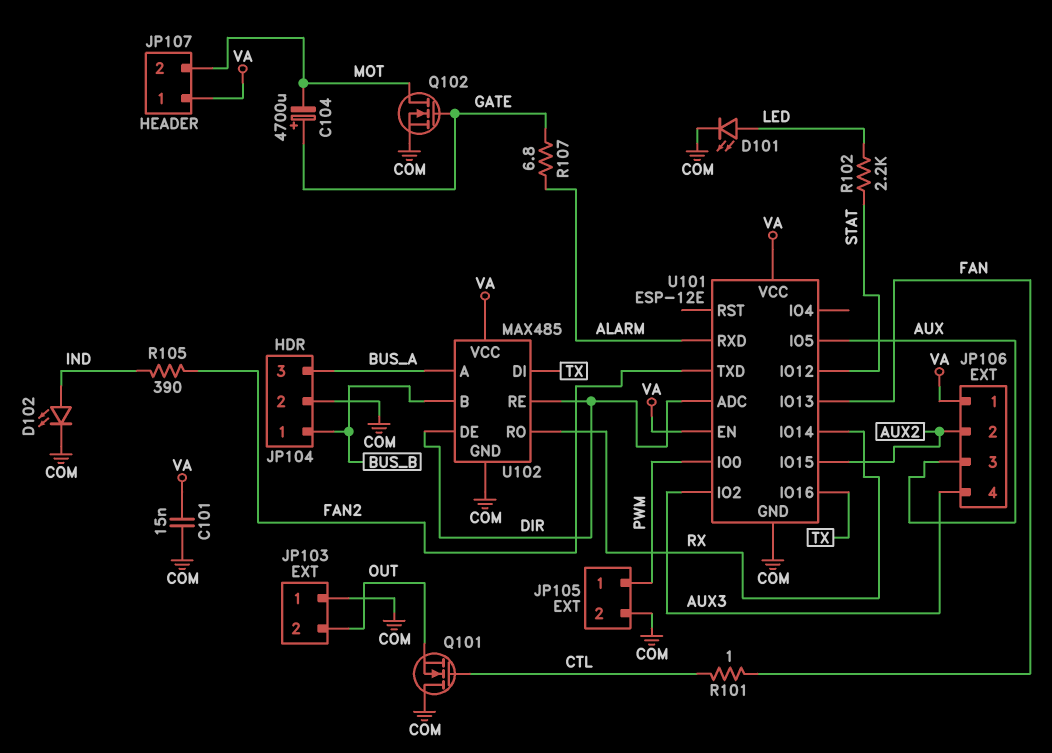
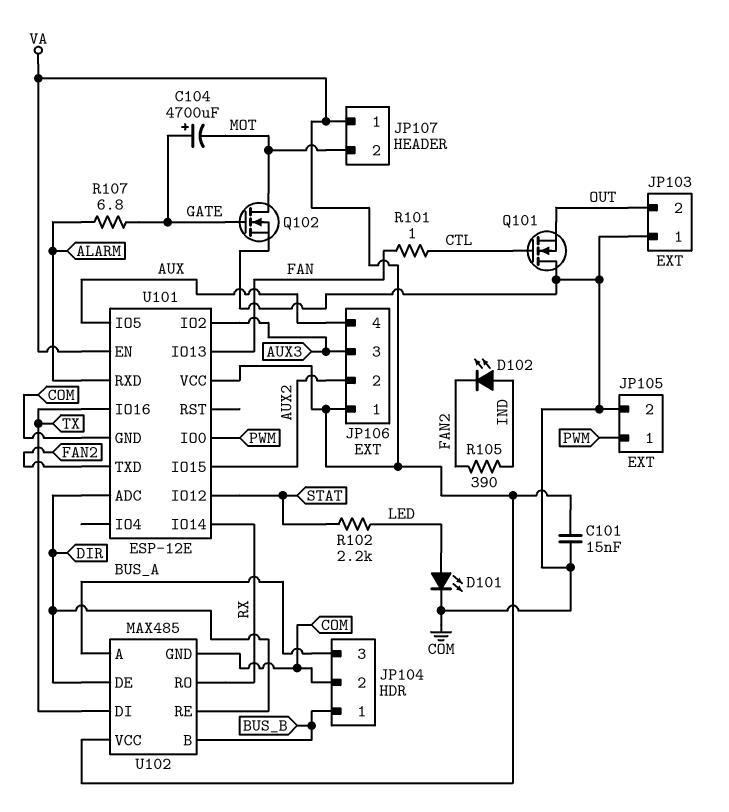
D102: LED (A IND, K COM) -> LED (A IND, K FAN2)
JP106 pin 3: AUX -> AUX3
JP106 pin 4: AUX3 -> AUX

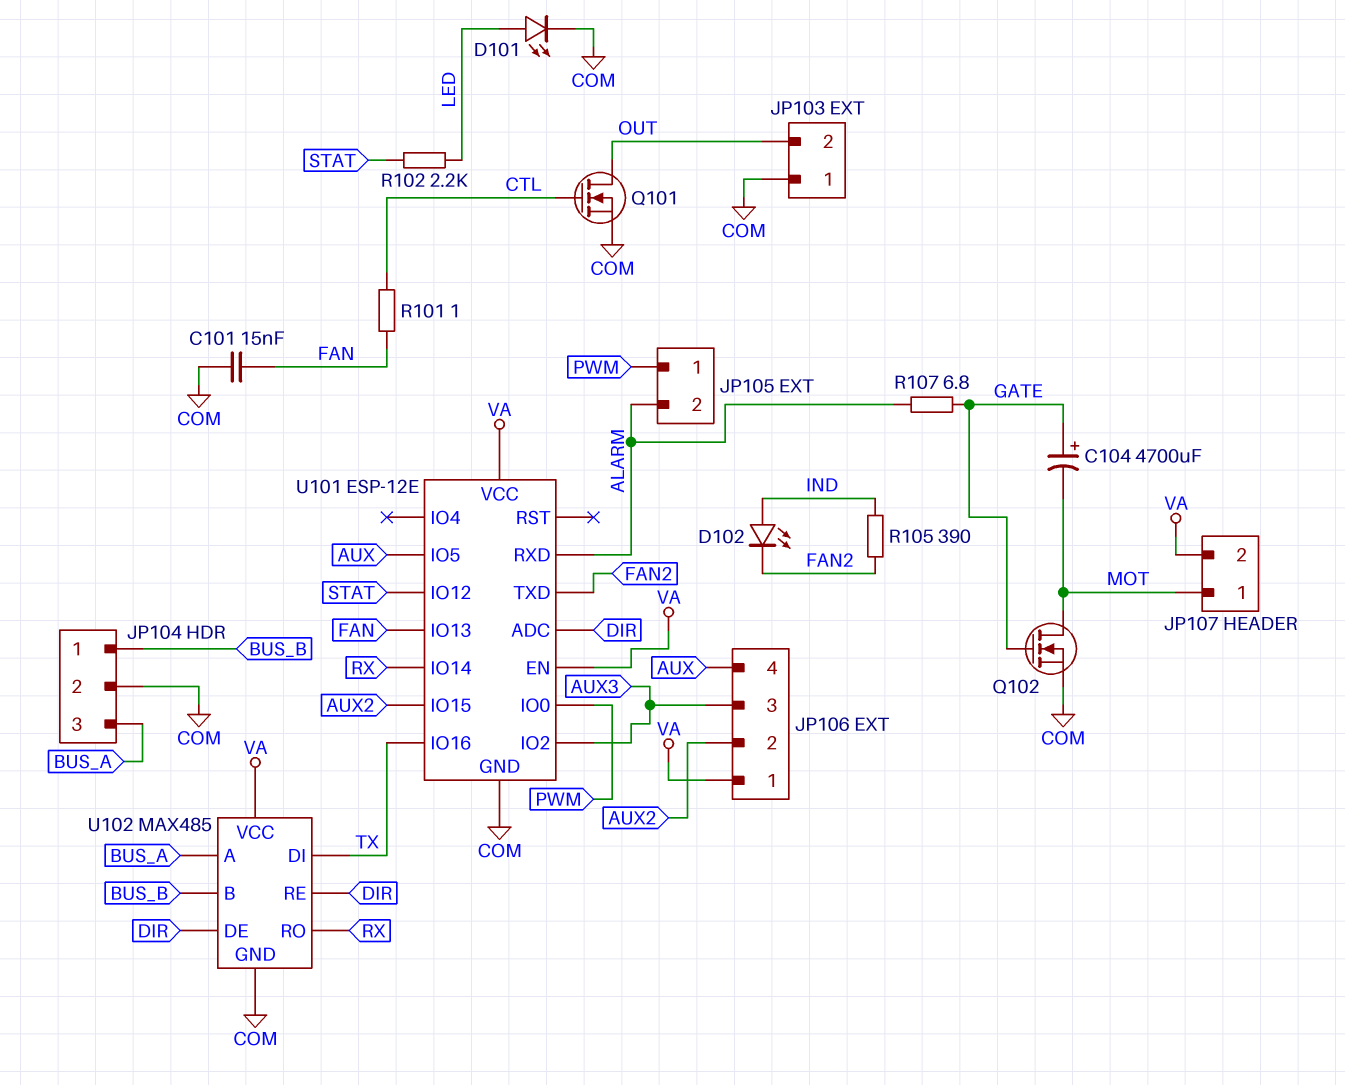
C101: 15nF (COM, VA) -> 15nF (COM, FAN)
JP105 pin 2: COM -> ALARM
JP107 pin 1: VA -> MOT
JP107 pin 2: MOT -> VA
Q101: NMOS (G CTL, D COM, S OUT) -> NMOS (G CTL, D OUT, S COM)

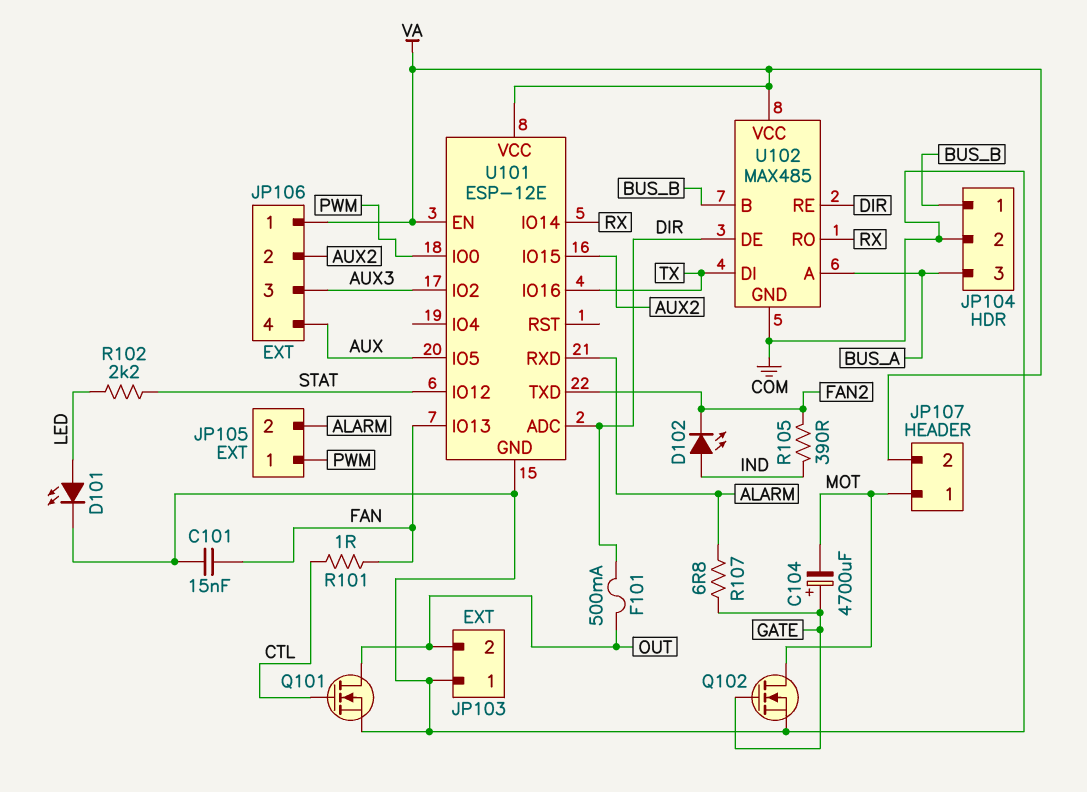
F101: none -> 500mA (DIR, OUT)

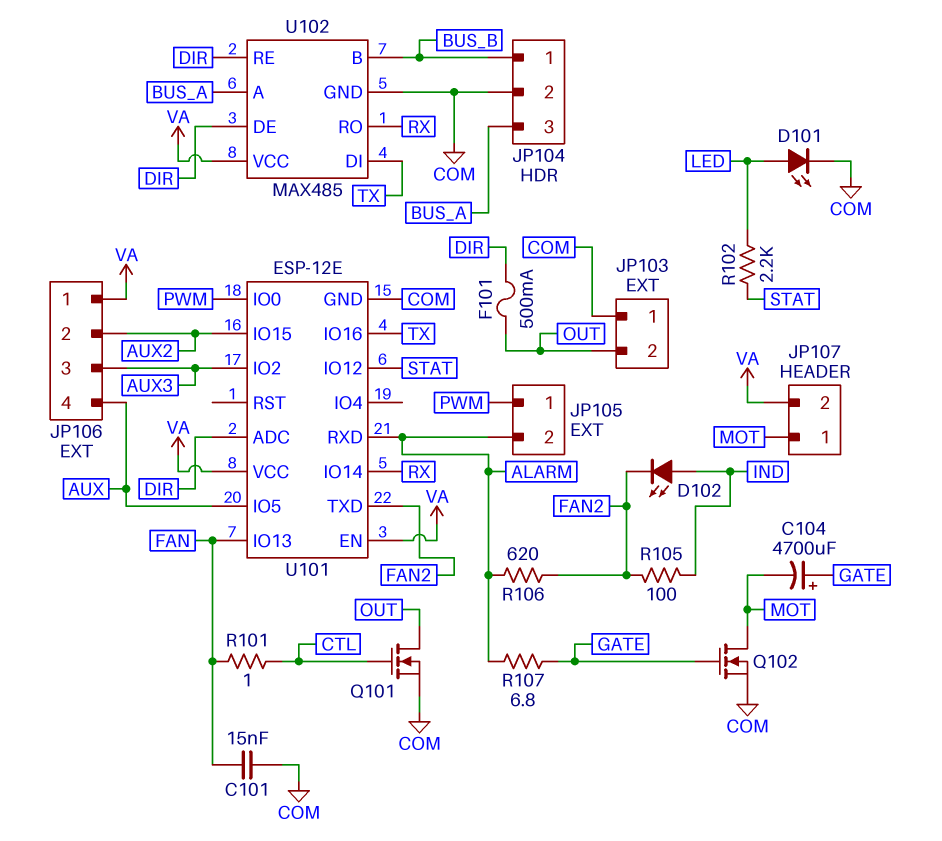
R105: 390 (FAN2, IND) -> 100 (FAN2, IND)
R106: none -> 620 (ALARM, FAN2)

